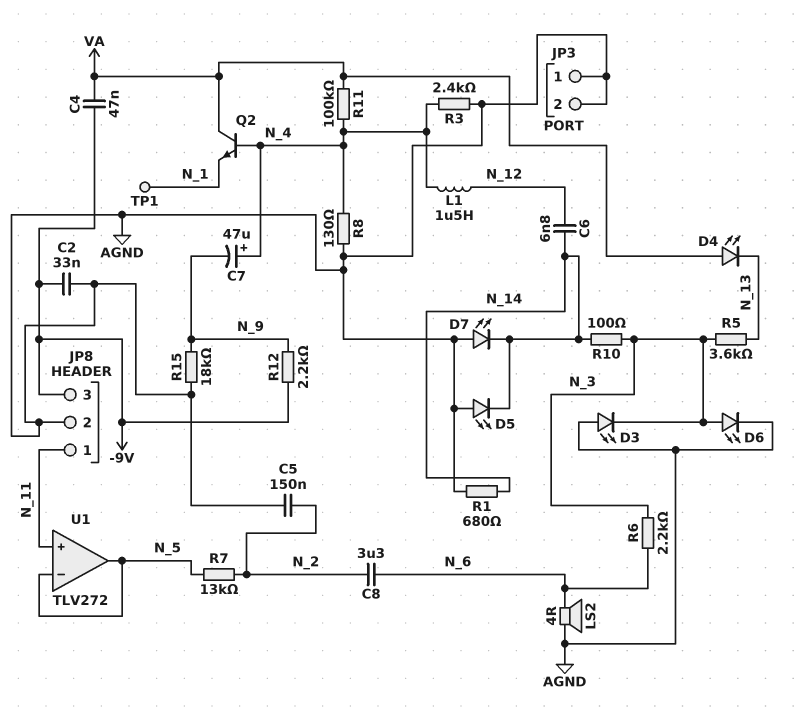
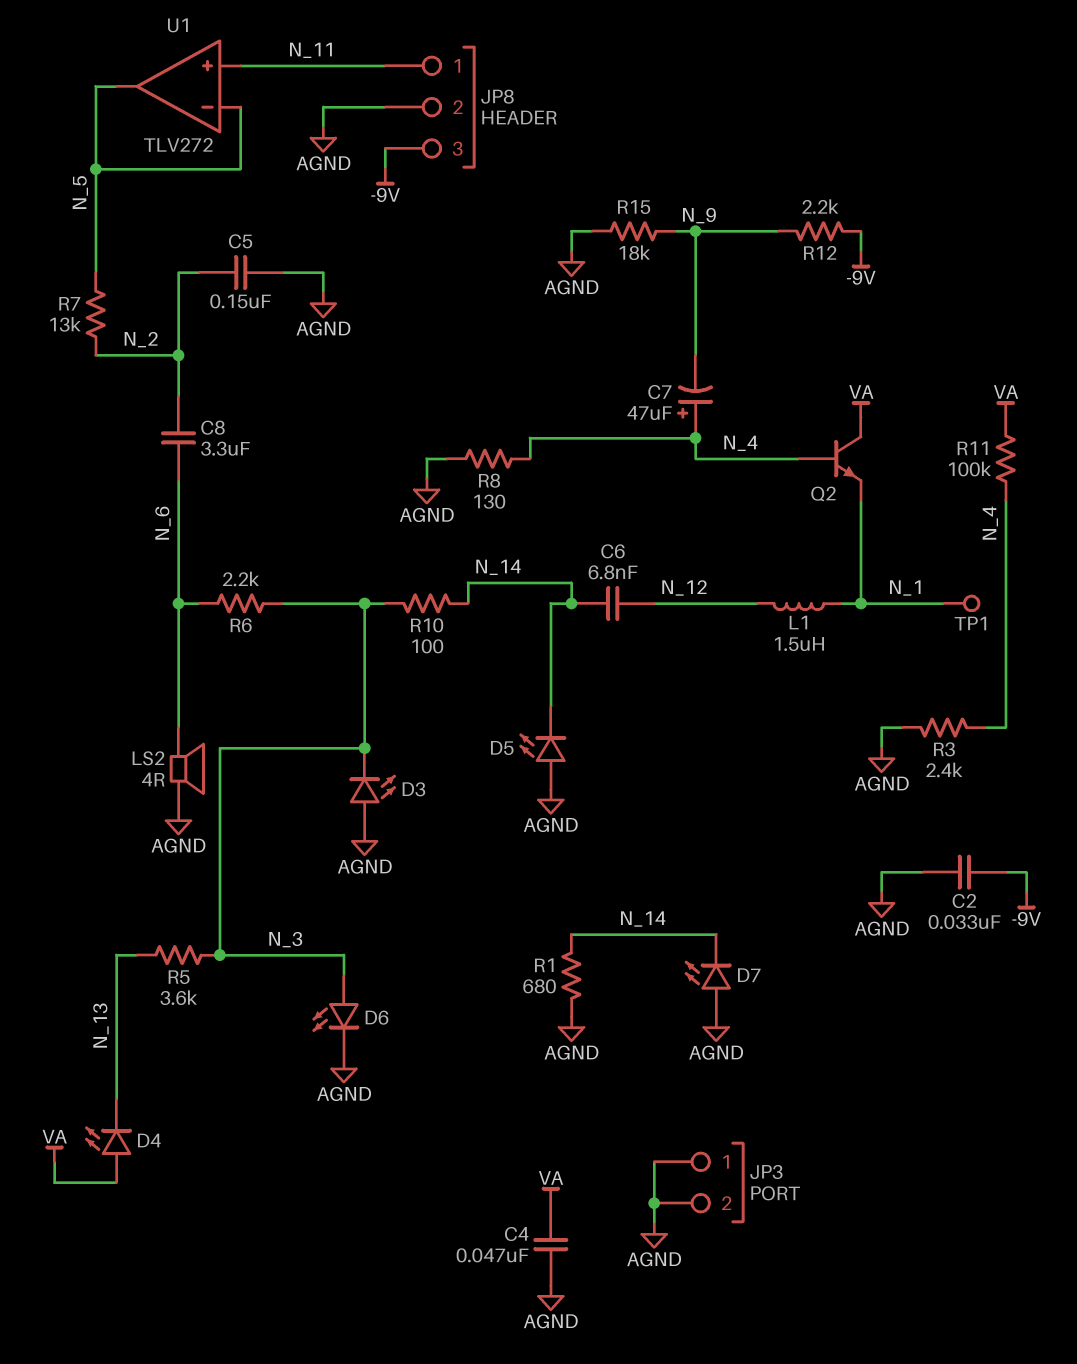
C4: 47nF (-9V, VA) -> 47nF (AGND, VA)
L1: 1.5uH (N_4, N_12) -> 1.5uH (N_1, N_12)

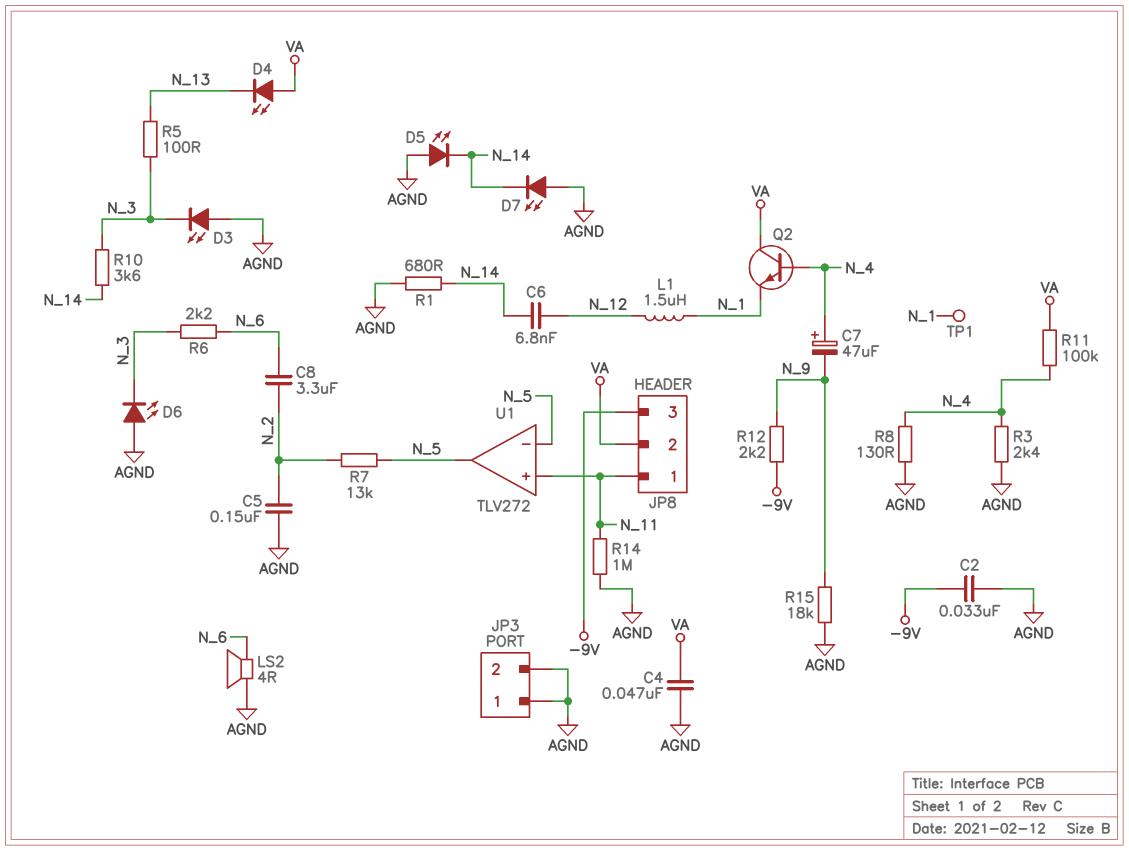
D6: LED (A N_3, K AGND) -> LED (A AGND, K N_3)
JP8 pin 2: AGND -> VA
R5: 3.6k (N_3, N_13) -> 100 (N_3, N_13)
R10: 100 (N_3, N_14) -> 3.6k (N_3, N_14)
R14: none -> 1M (AGND, N_11)

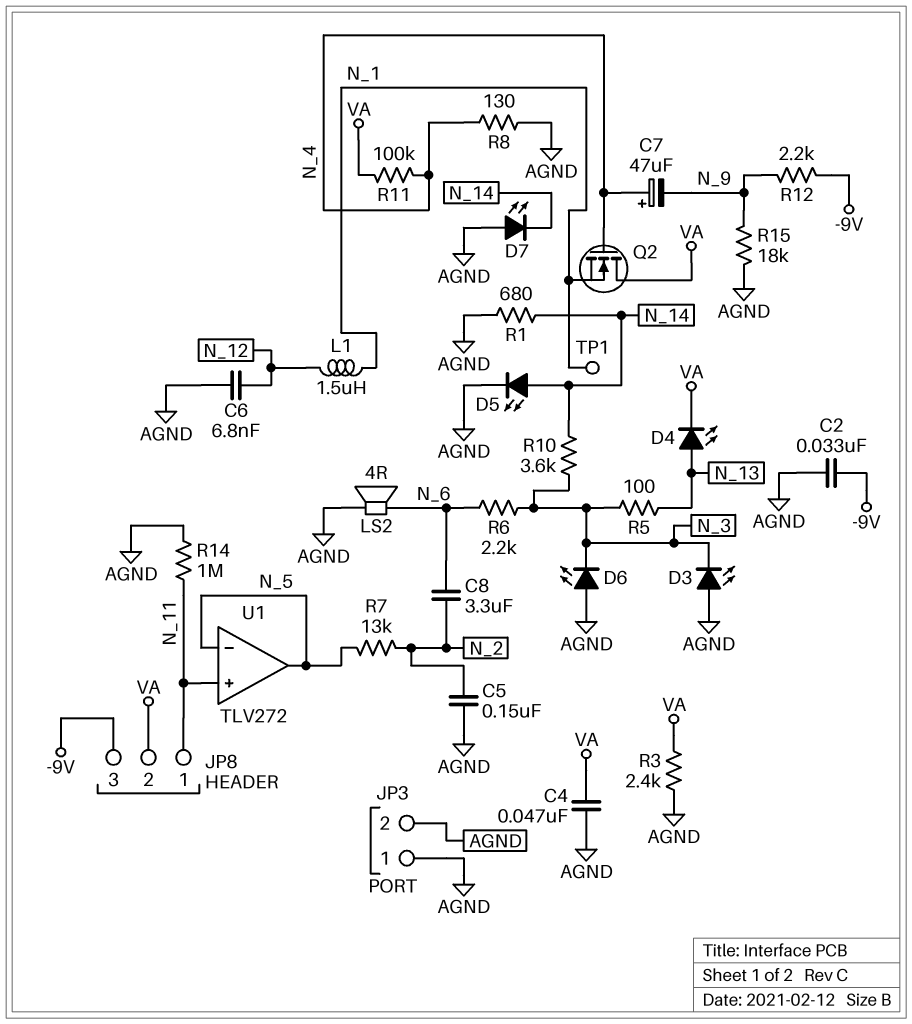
C6: 6.8nF (N_12, N_14) -> 6.8nF (AGND, N_12)
D4: LED (A VA, K N_13) -> LED (A N_13, K VA)
D5: LED (A AGND, K N_14) -> LED (A N_14, K AGND)
Q2: NPN (B N_4, C VA, E N_1) -> NMOS (G N_4, D VA, S N_1)
R3: 2.4k (AGND, N_4) -> 2.4k (AGND, VA)

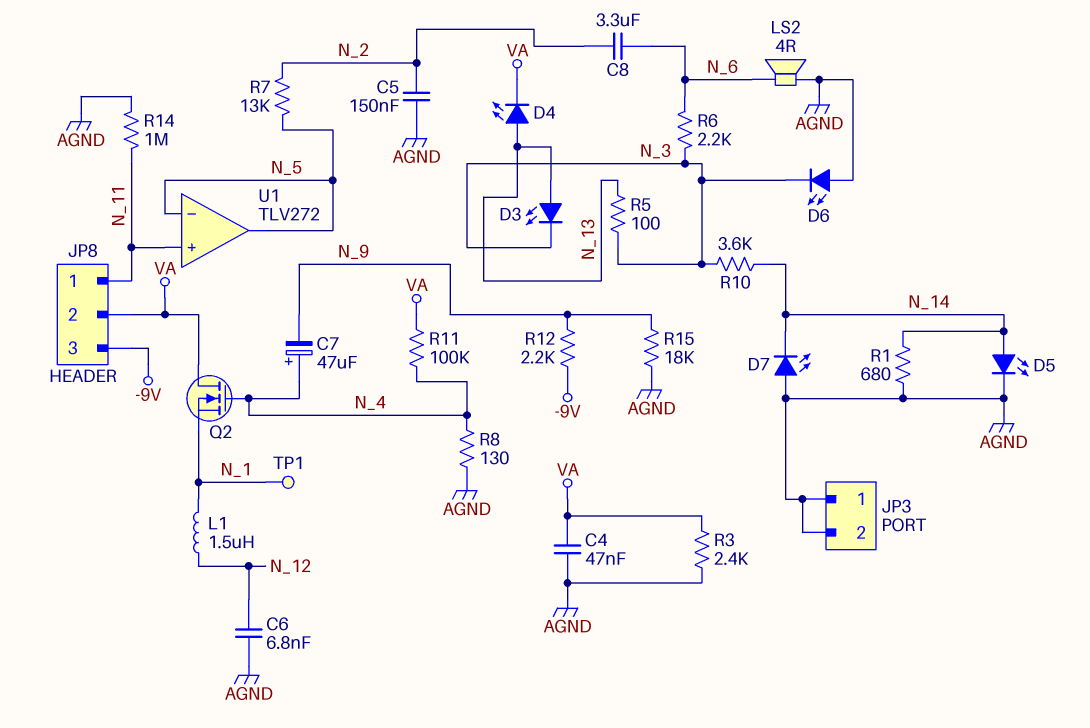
C2: 33nF (-9V, AGND) -> none
D3: LED (A AGND, K N_3) -> LED (A N_13, K N_3)

